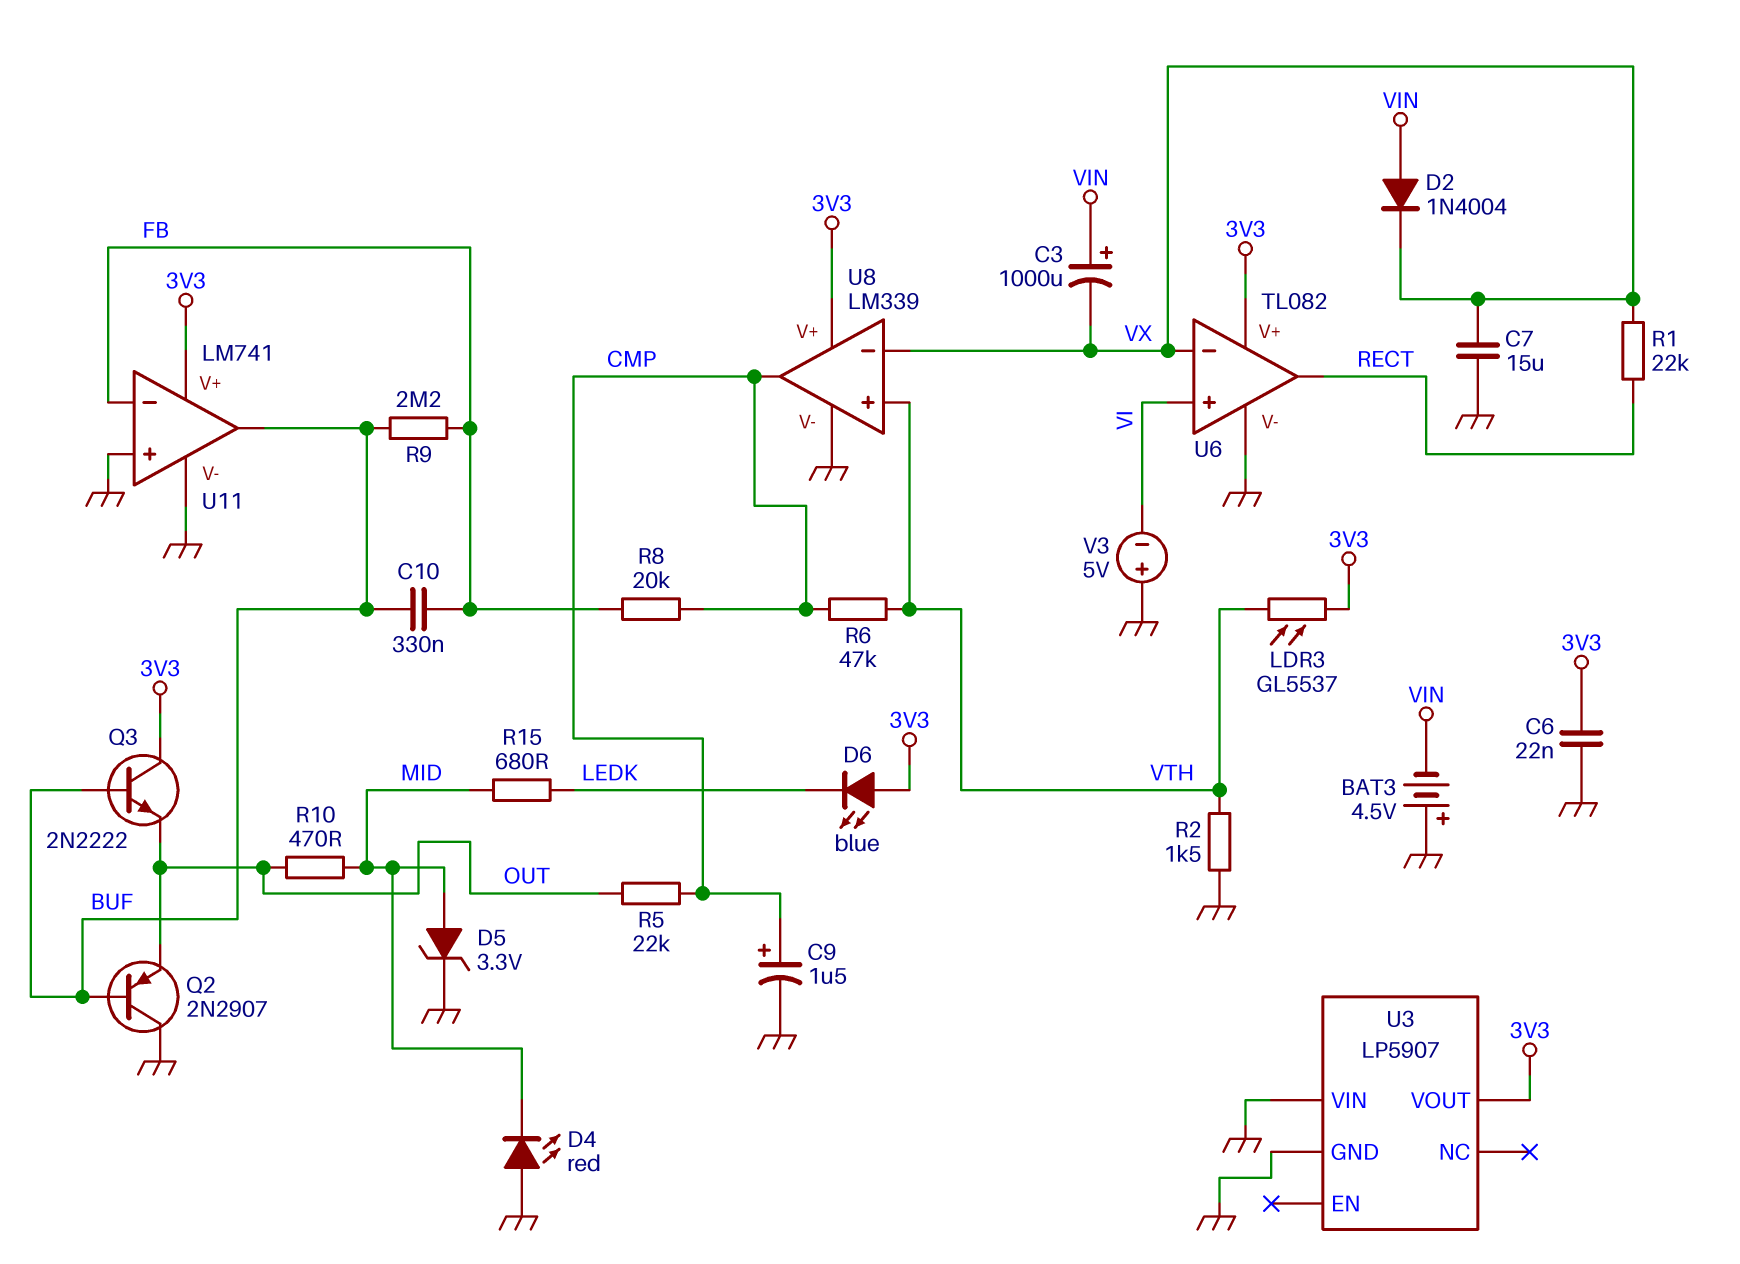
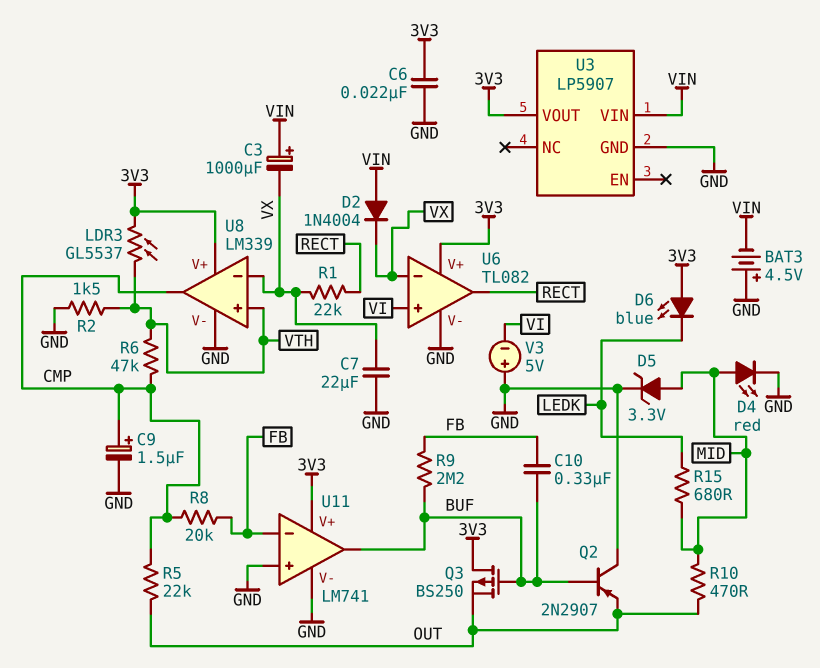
C7: 15uF (GND, VX) -> 22uF (GND, VX)
D4: LED red (A GND, K MID) -> LED red (A MID, K GND)
Q3: NPN 2N2222 (B BUF, C 3V3, E OUT) -> PMOS BS250 (G BUF, D 3V3, S OUT)
U3 pin VIN: GND -> VIN

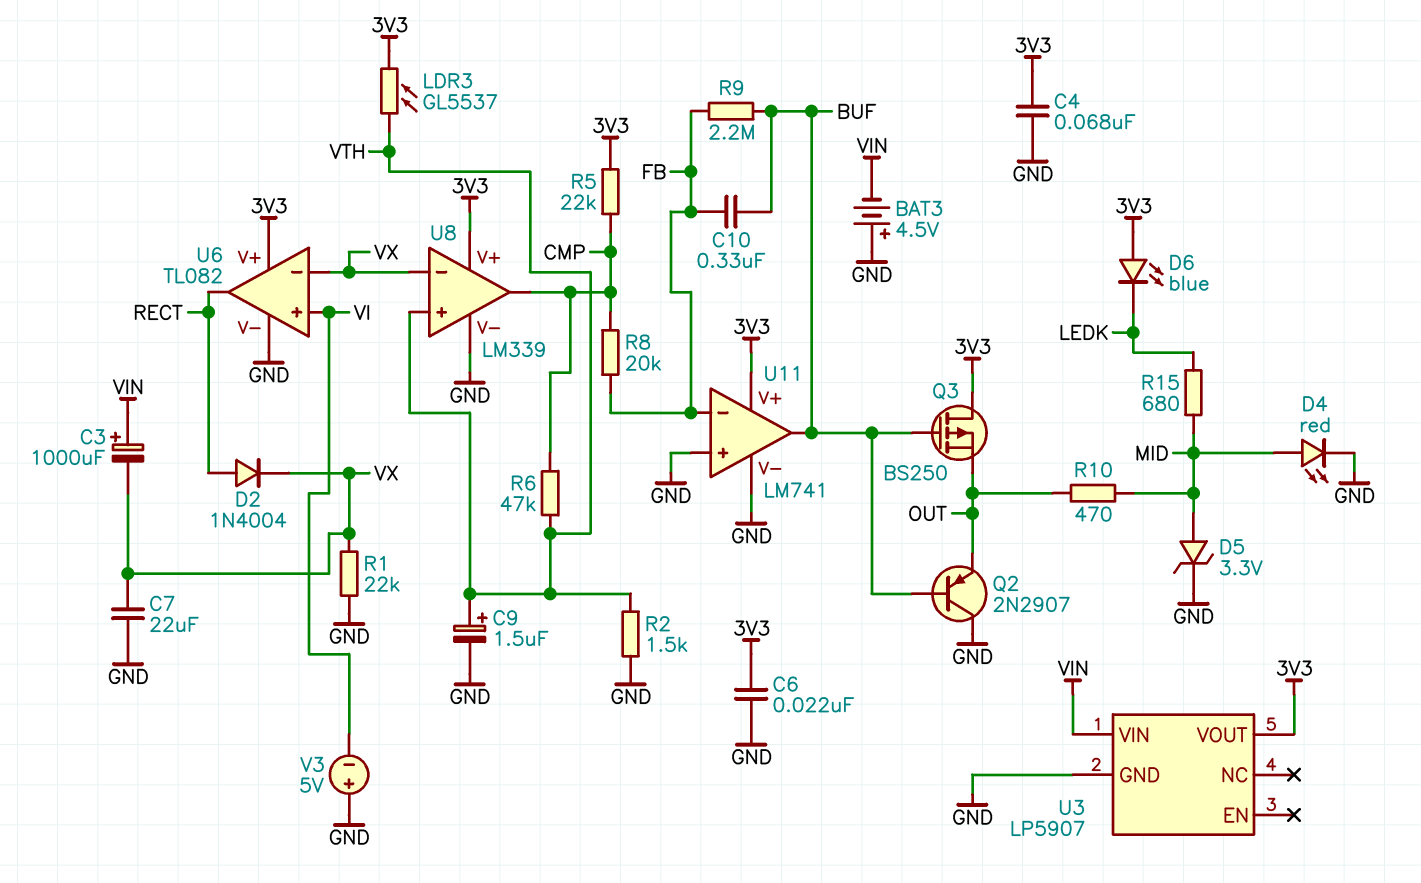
C4: none -> 68nF (3V3, GND)
C9: 1.5uF (plus CMP, minus GND) -> 1.5uF (plus VTH, minus GND)
D2: diode 1N4004 (A VIN, K VX) -> diode 1N4004 (A RECT, K VX)
R1: 22k (RECT, VX) -> 22k (GND, VX)
R5: 22k (CMP, OUT) -> 22k (3V3, CMP)

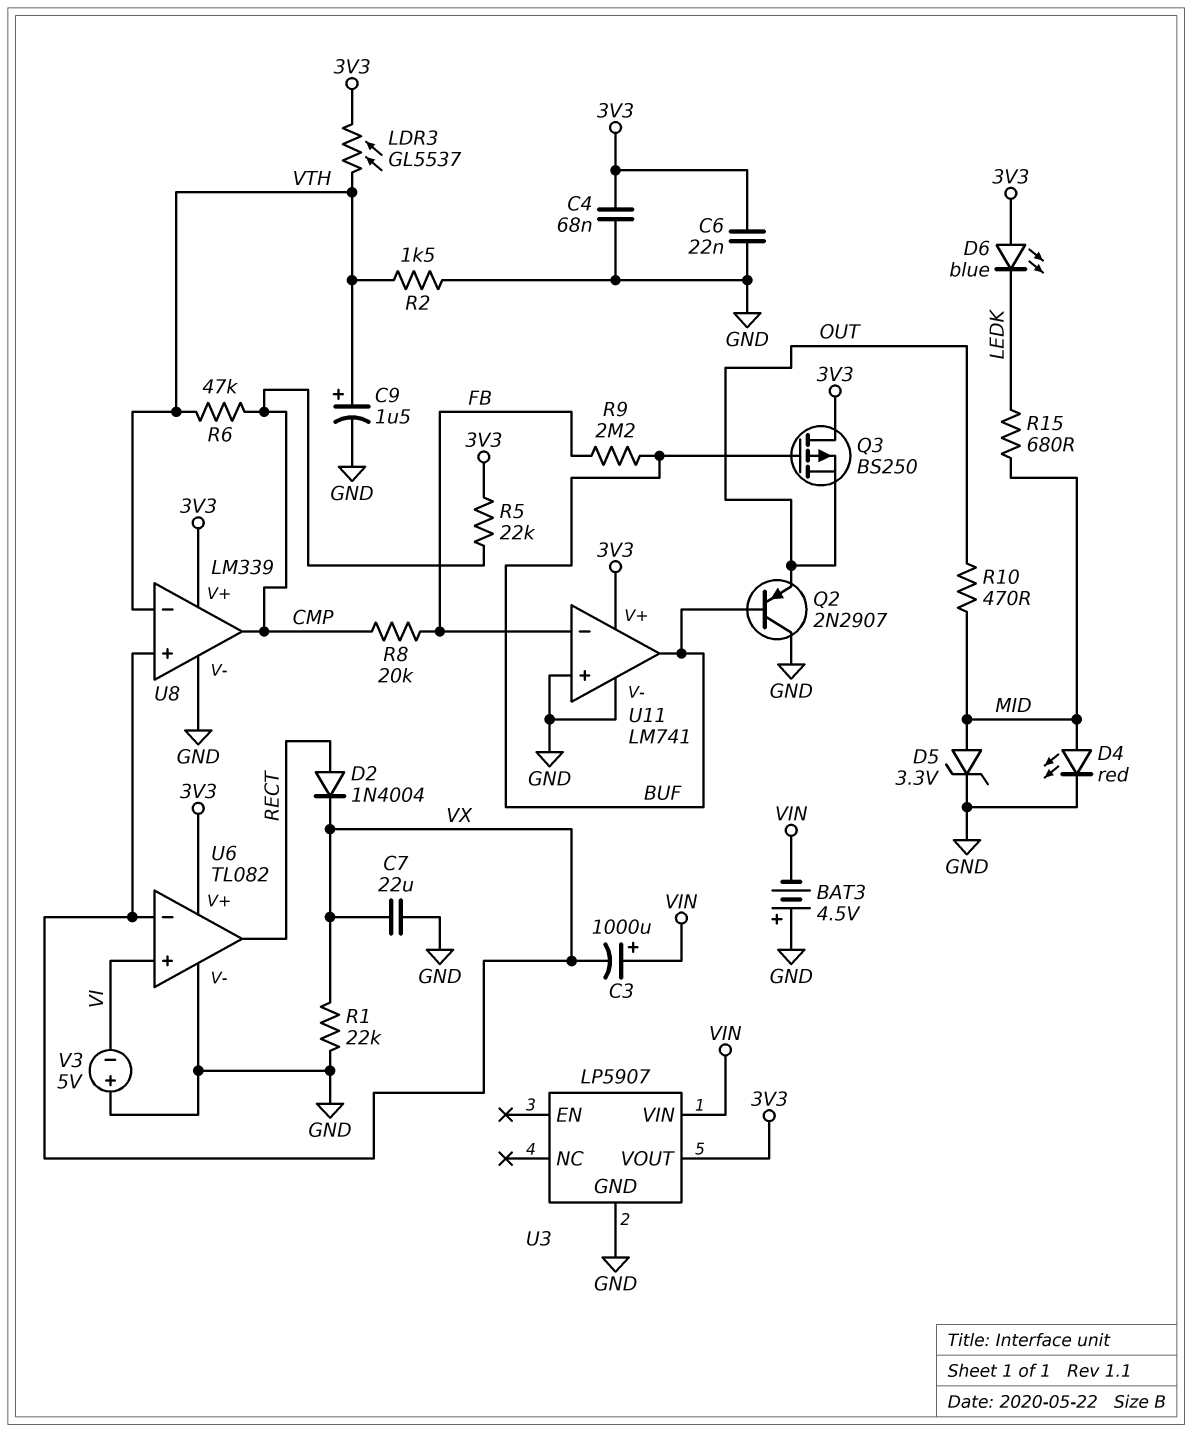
C10: 330nF (BUF, FB) -> none
U8 pin in+: VTH -> VX
U8 pin in-: VX -> VTH

